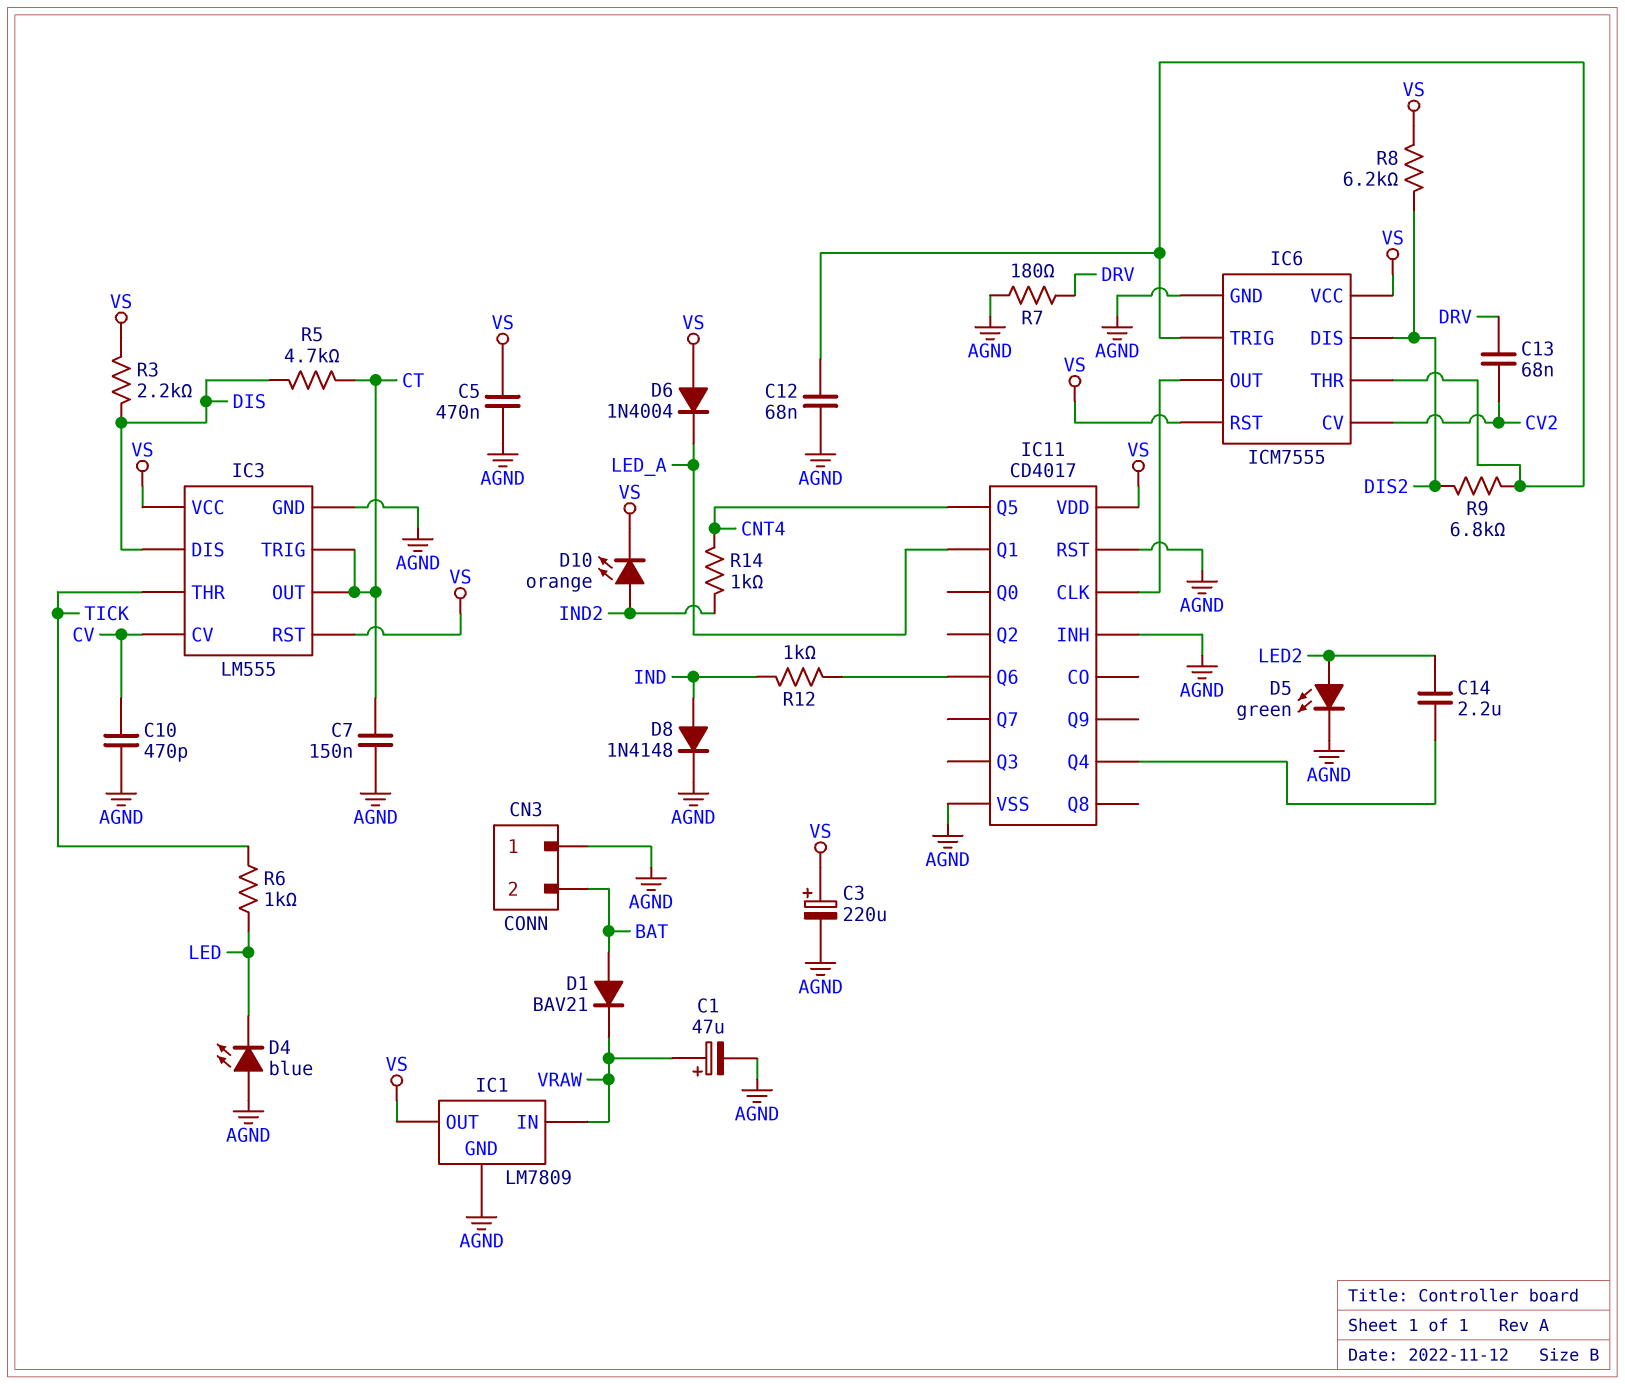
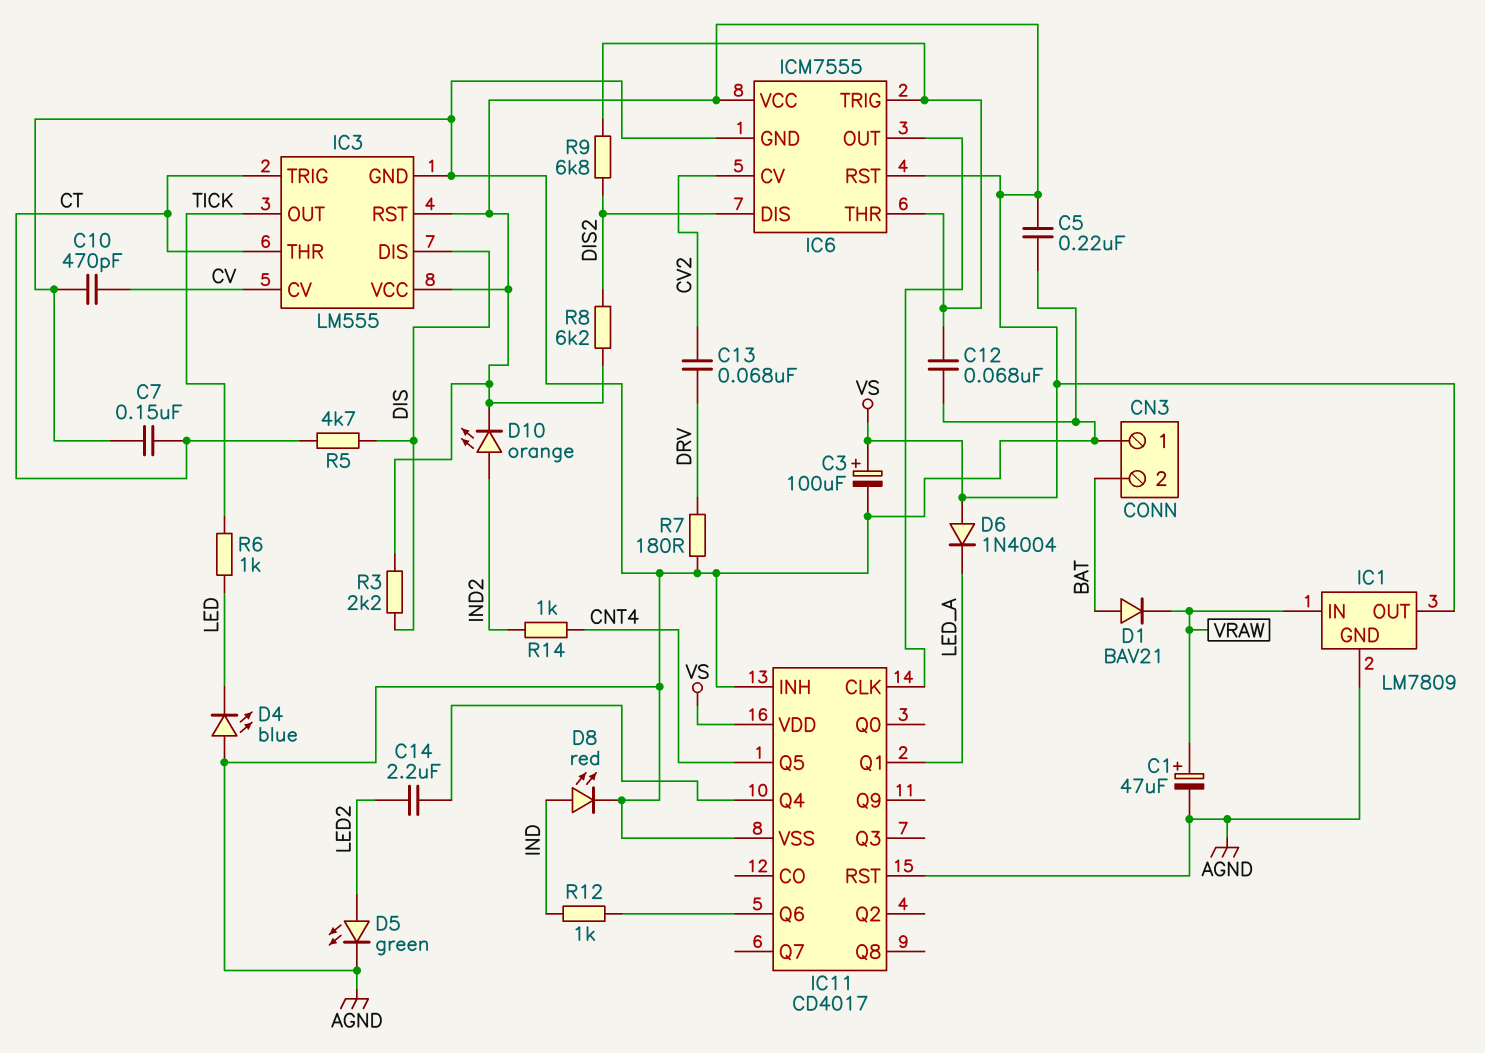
C3: 220uF (plus VS, minus AGND) -> 100uF (plus VS, minus AGND)
C5: 470nF (AGND, VS) -> 220nF (AGND, VS)
D8: diode 1N4148 (A IND, K AGND) -> LED red (A IND, K AGND)
IC3 pin OUT: CT -> TICK
IC3 pin THR: TICK -> CT

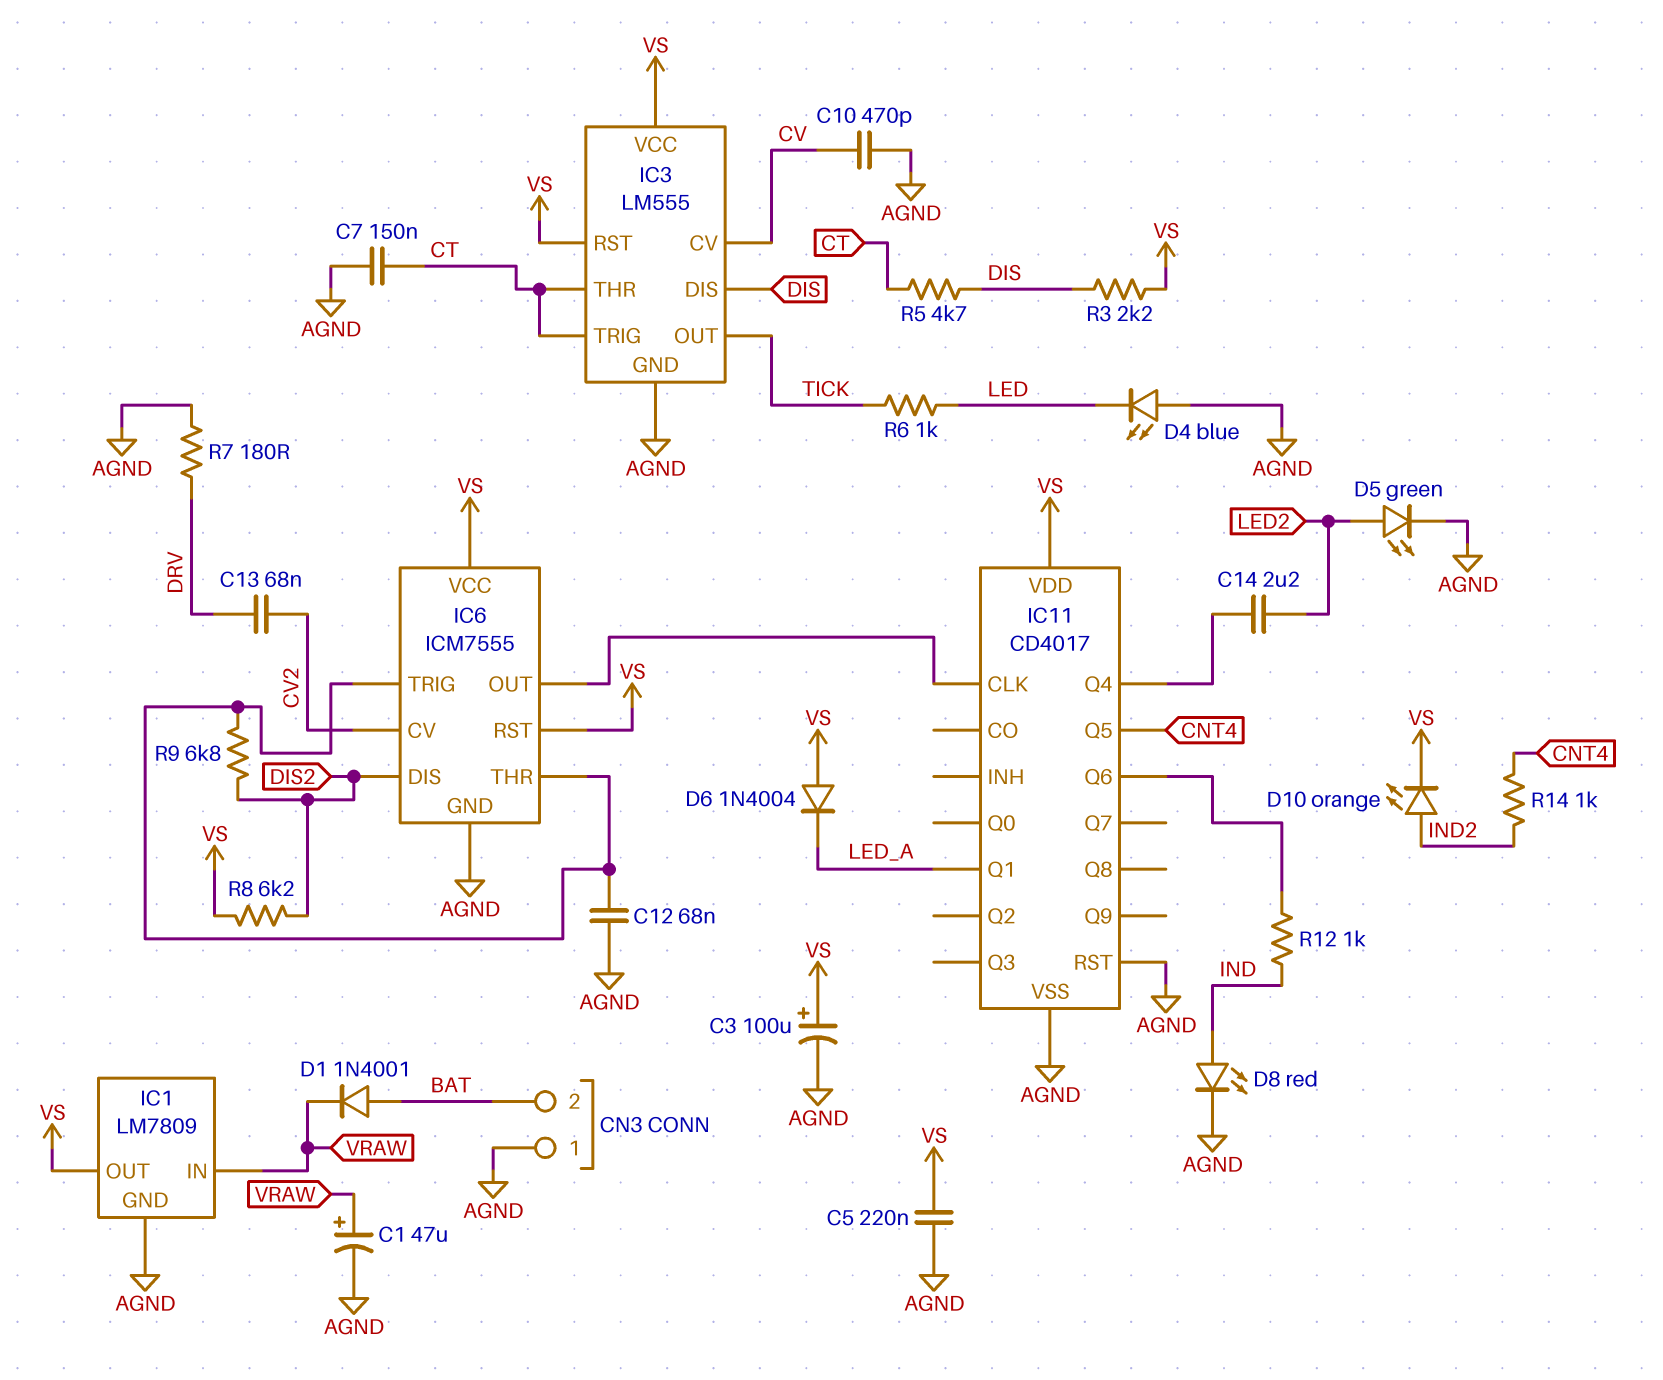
D1: diode BAV21 (A BAT, K VRAW) -> diode 1N4001 (A BAT, K VRAW)
IC11 pin INH: AGND -> none

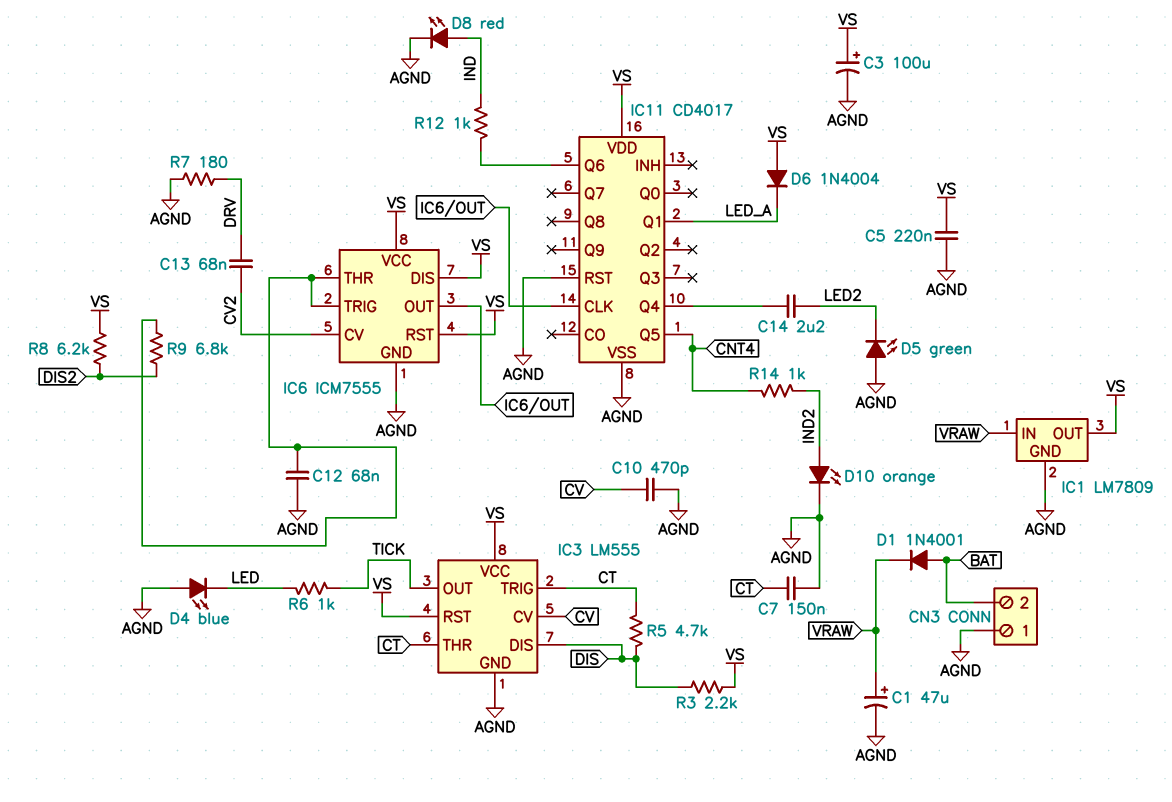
D5: LED green (A LED2, K AGND) -> LED green (A AGND, K LED2)
D10: LED orange (A IND2, K VS) -> LED orange (A IND2, K AGND)
IC6 pin DIS: DIS2 -> VS

